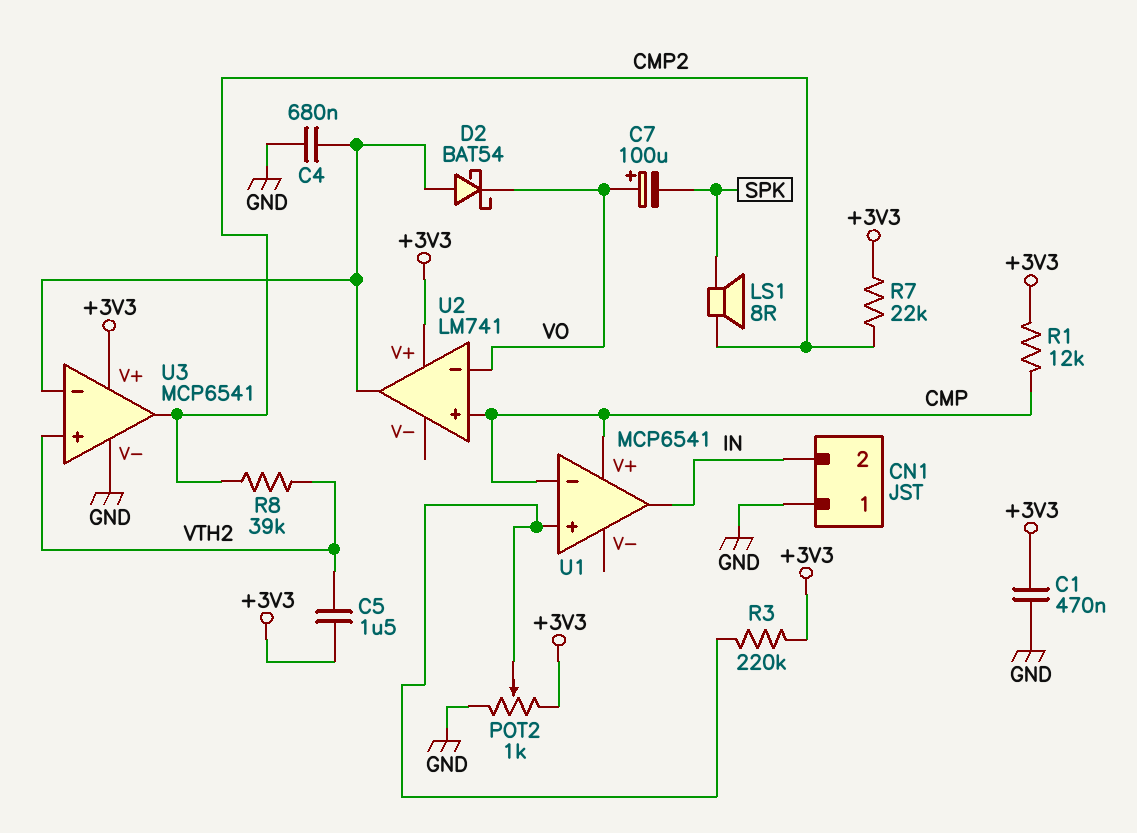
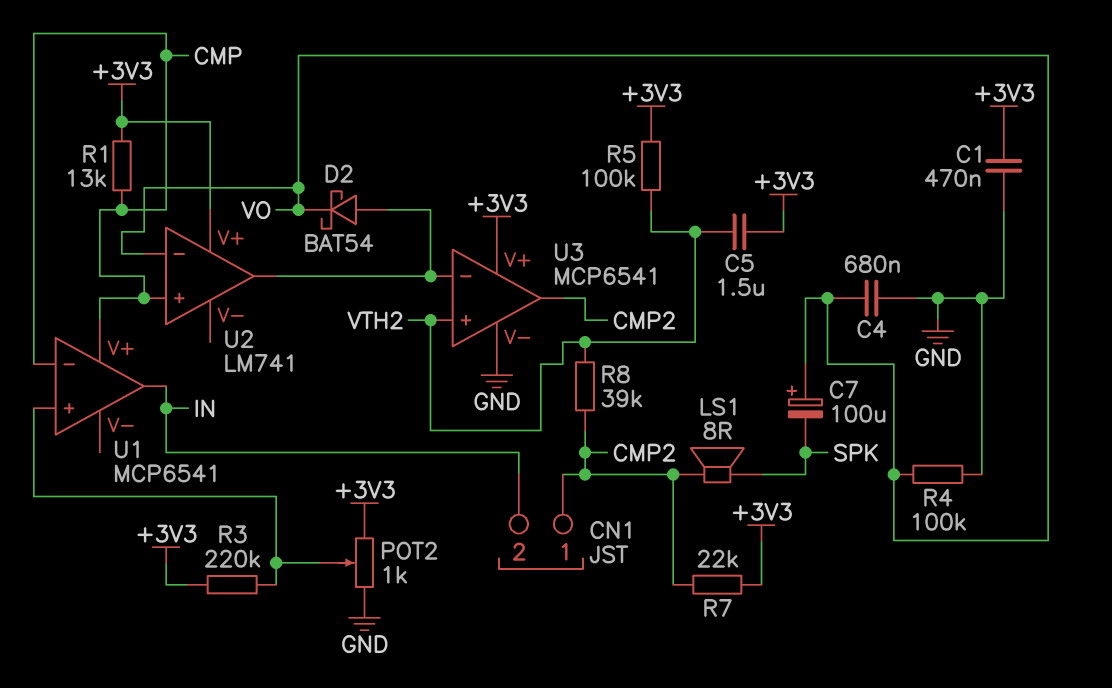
C4: 680nF (GND, U2/out) -> 680nF (GND, VO)
CN1 pin 1: GND -> CMP2
R1: 12k (+3V3, CMP) -> 13k (+3V3, CMP)
R4: none -> 100k (GND, VO)
R5: none -> 100k (+3V3, VTH2)

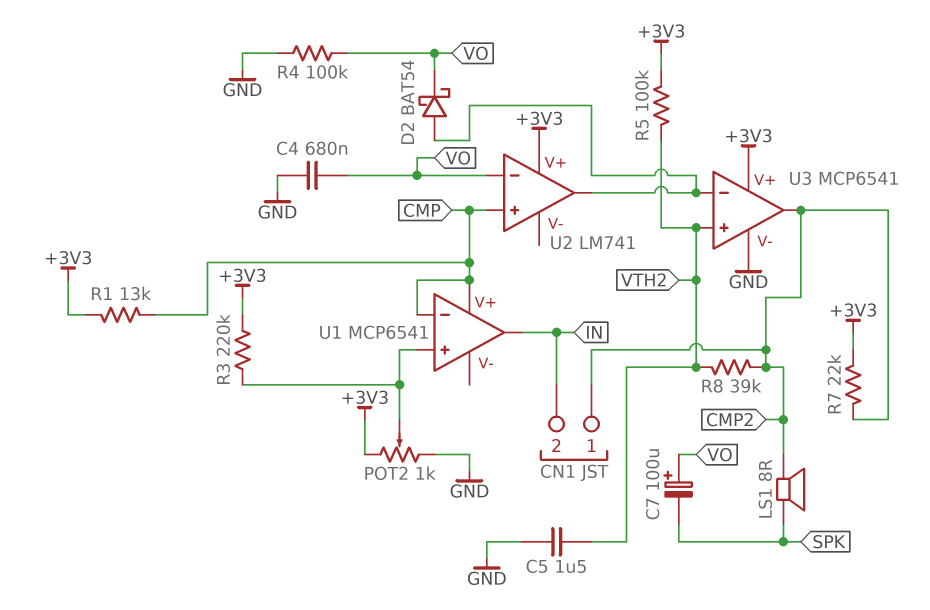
C1: 470nF (+3V3, GND) -> none
C5: 1.5uF (+3V3, VTH2) -> 1.5uF (GND, VTH2)

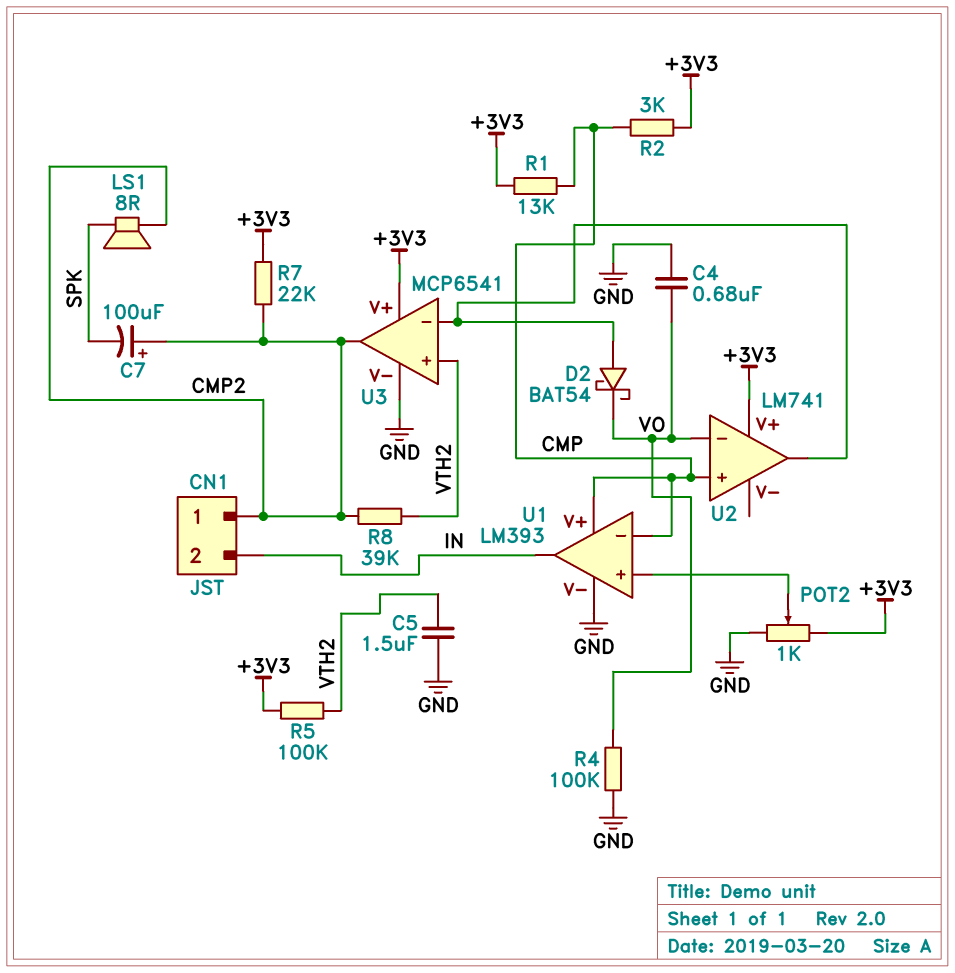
C7: 100uF (plus VO, minus SPK) -> 100uF (plus CMP2, minus SPK)
R2: none -> 3k (+3V3, CMP)
R3: 220k (+3V3, U1/in+) -> none
U1: MCP6541 -> LM393
U1 pin V-: none -> GND

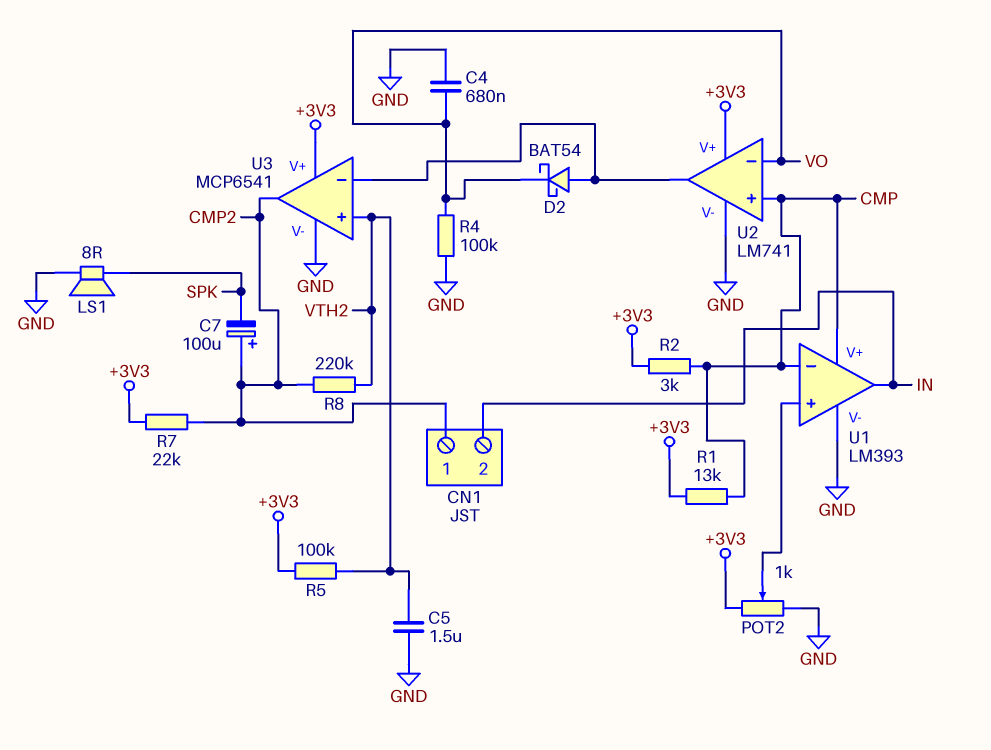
LS1: speaker 8R (CMP2, SPK) -> speaker 8R (GND, SPK)
R8: 39k (CMP2, VTH2) -> 220k (CMP2, VTH2)
U2 pin V-: none -> GND

